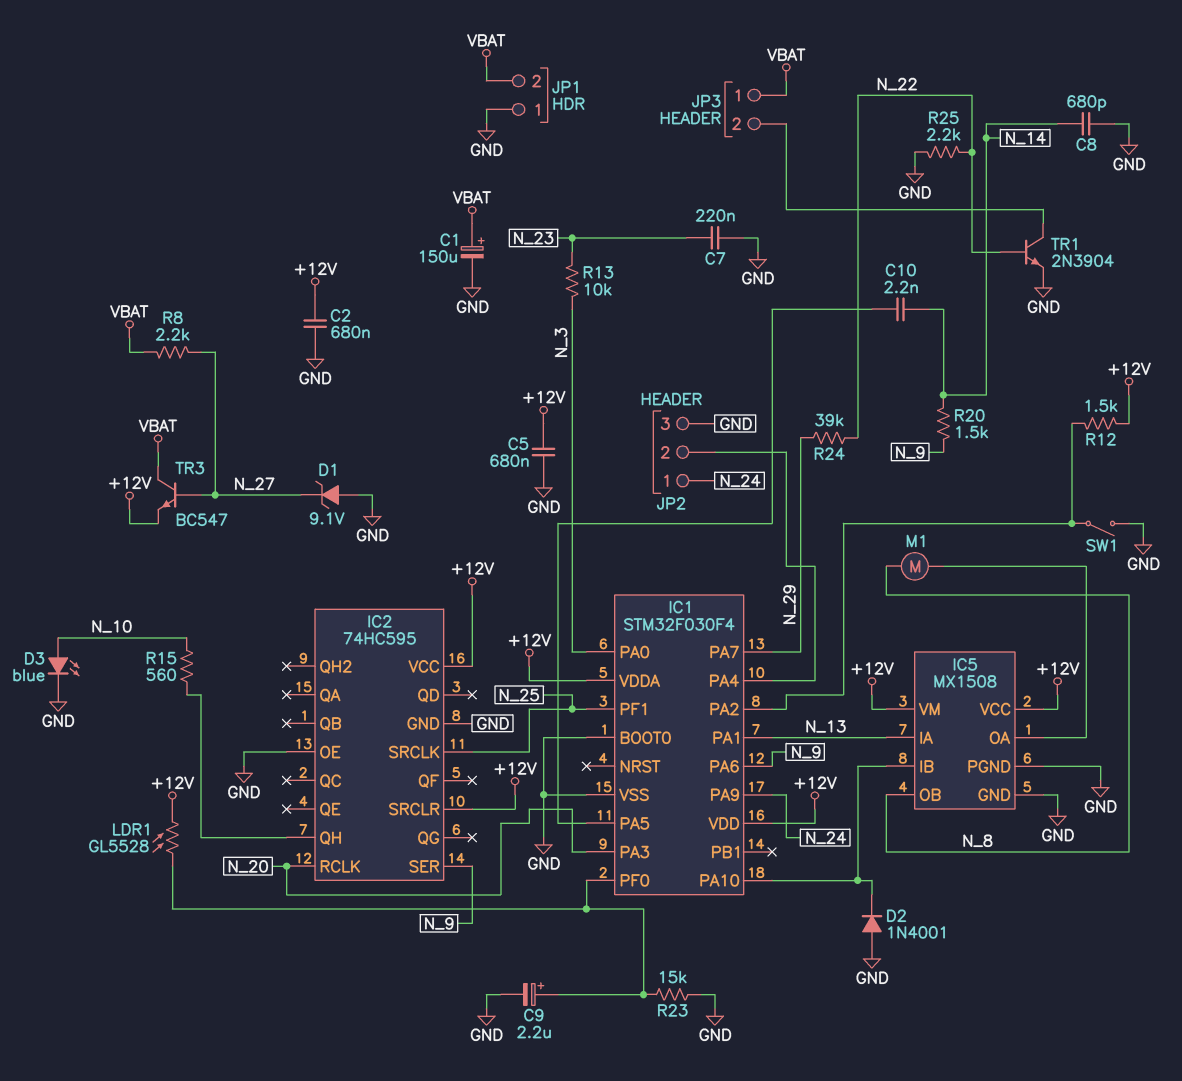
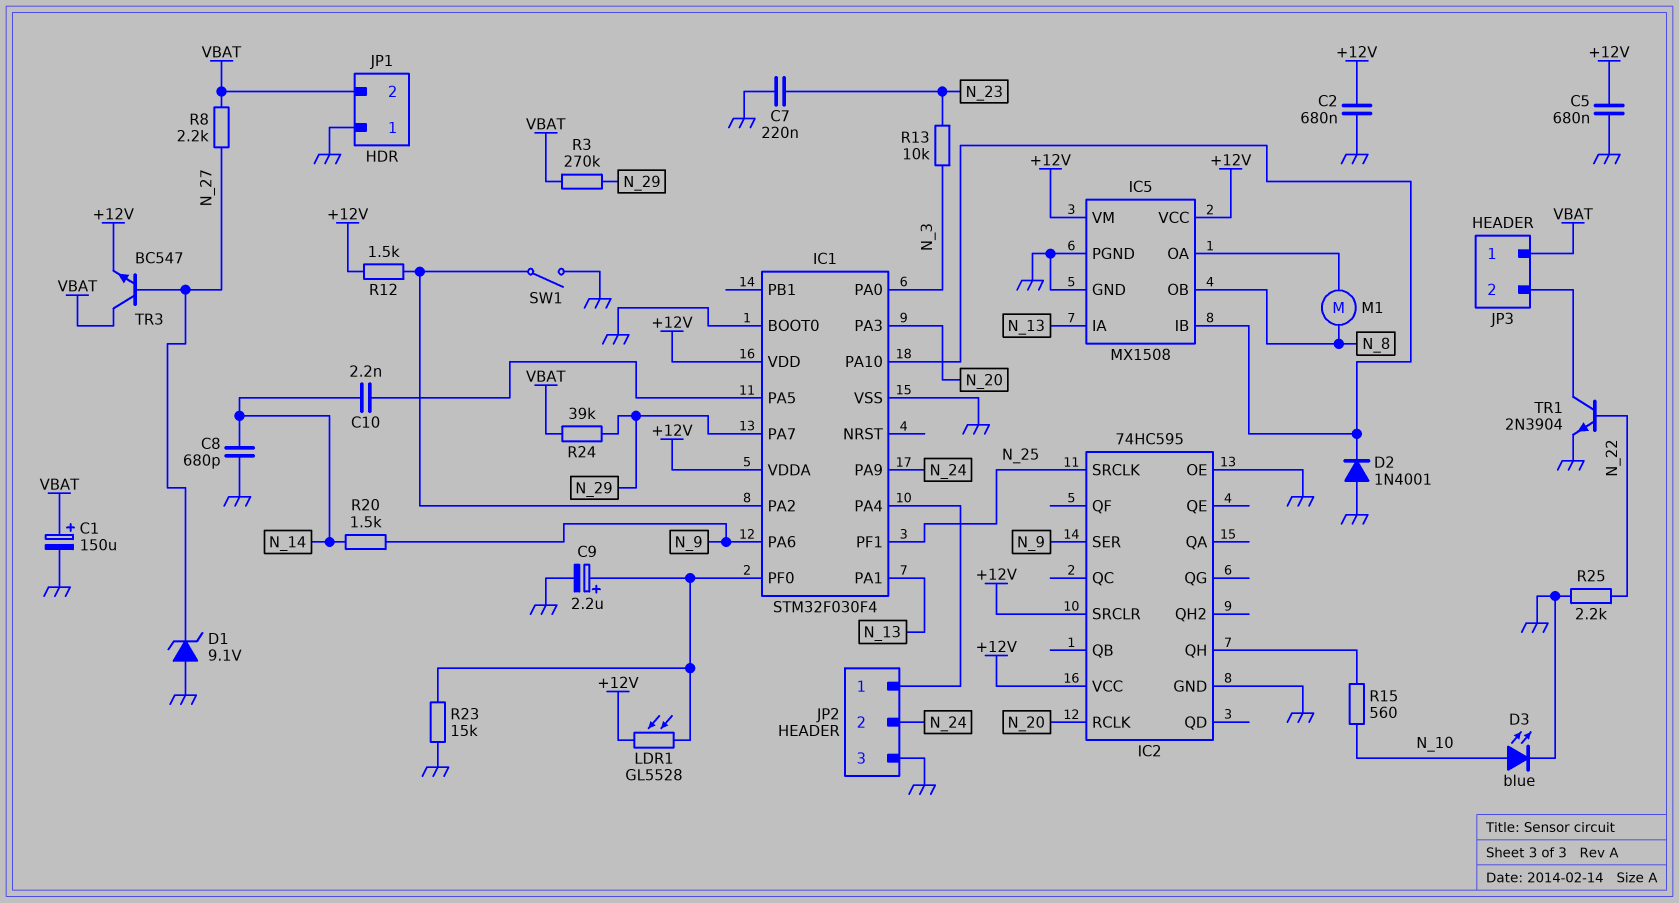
JP2 pin 1: N_24 -> IC1/PA4
JP2 pin 2: IC1/PA4 -> N_24
R3: none -> 270k (N_29, VBAT)
R24: 39k (N_22, N_29) -> 39k (N_29, VBAT)

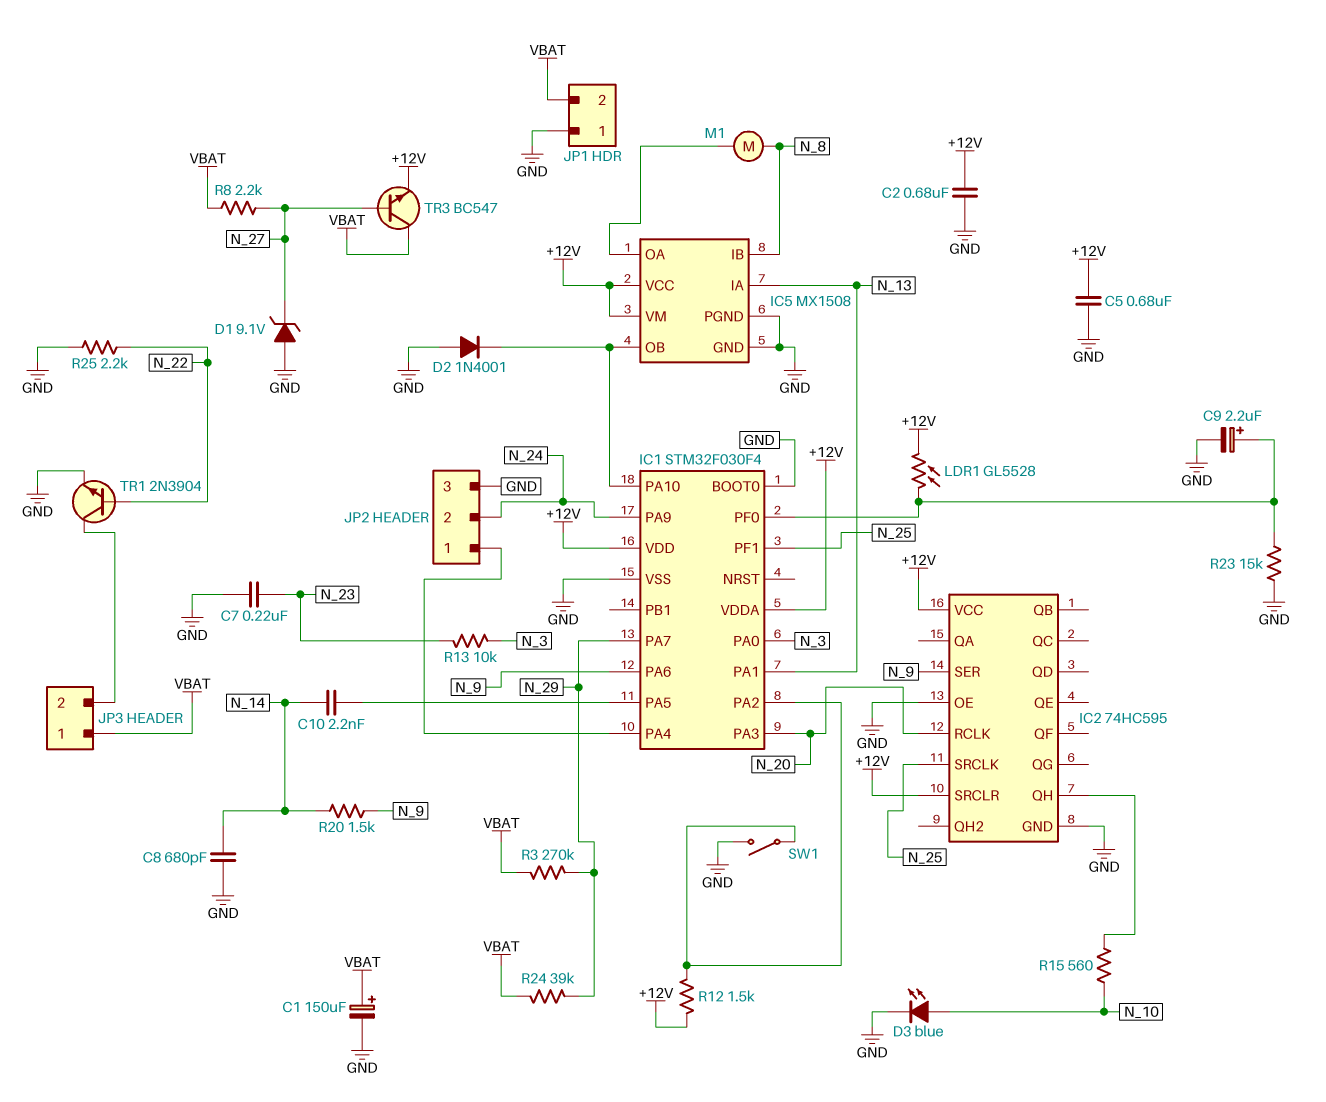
IC5 pin IB: IC1/PA10 -> N_8
IC5 pin OB: N_8 -> IC1/PA10

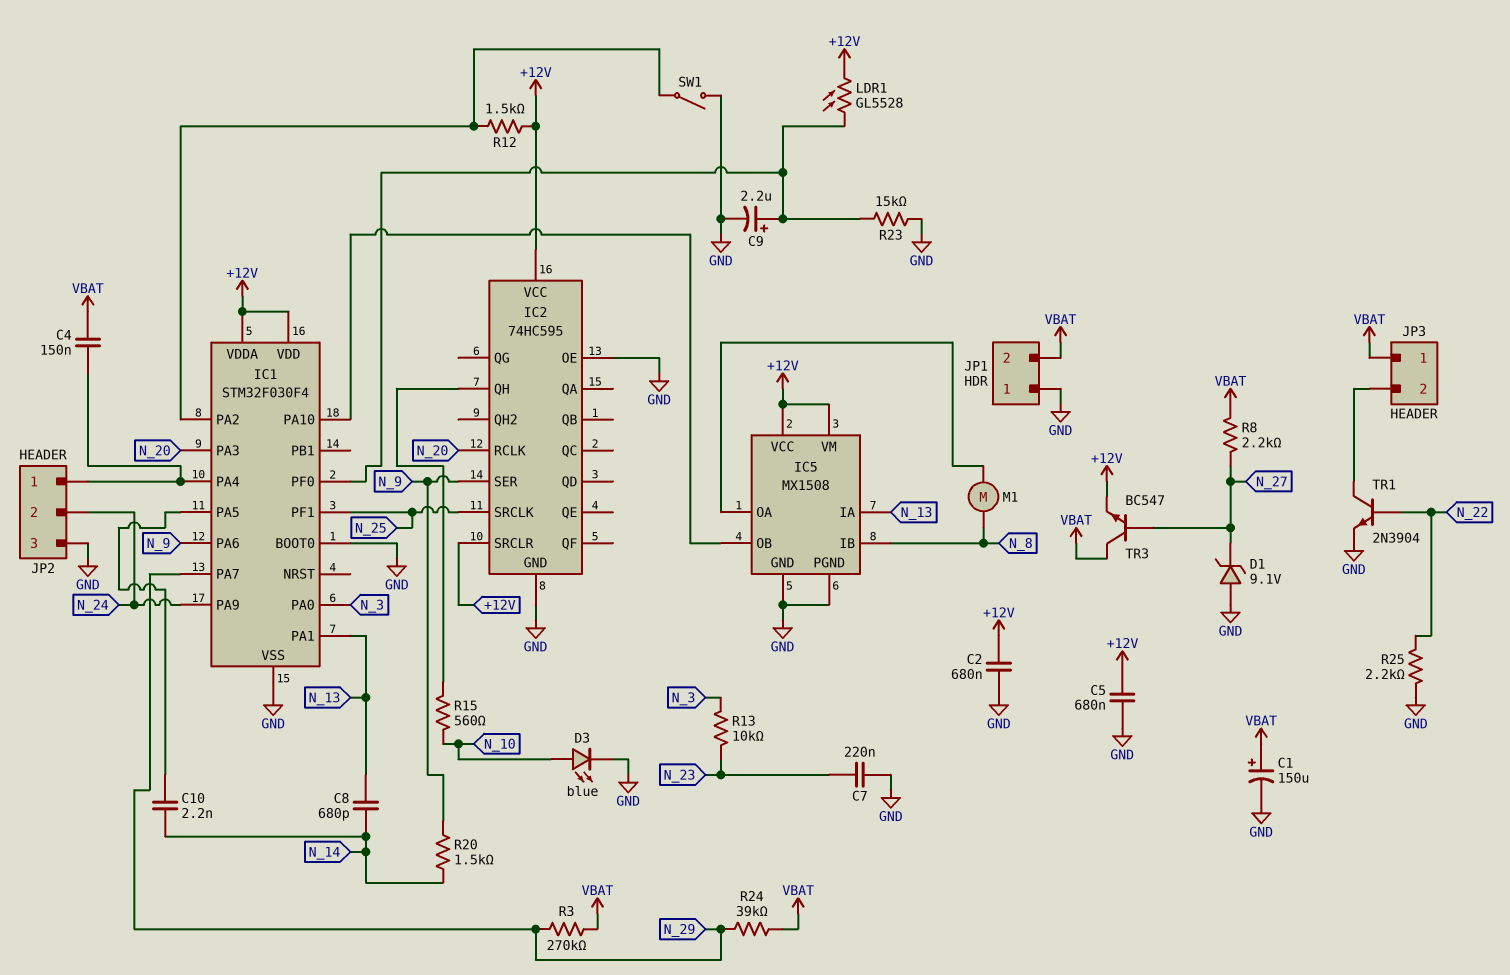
C4: none -> 150nF (IC1/PA4, VBAT)
C8: 680pF (GND, N_14) -> 680pF (N_13, N_14)
D2: diode 1N4001 (A GND, K IC1/PA10) -> none

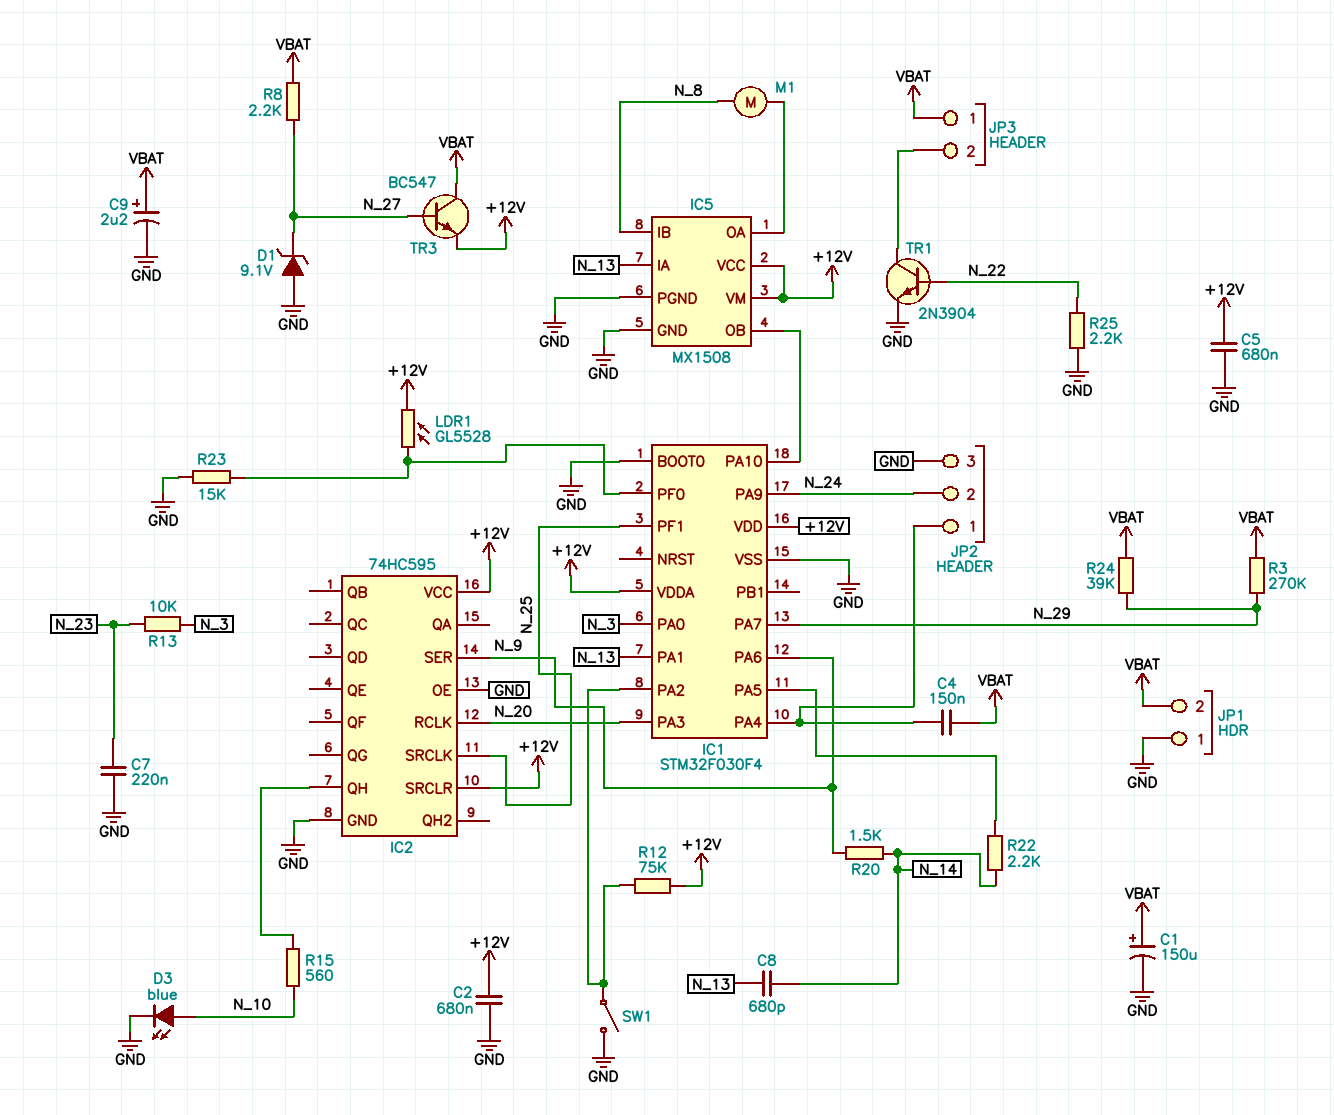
C9: 2.2uF (plus IC1/PF0, minus GND) -> 2.2uF (plus VBAT, minus GND)
C10: 2.2nF (IC1/PA5, N_14) -> none
R12: 1.5k (+12V, IC1/PA2) -> 75k (+12V, IC1/PA2)
R22: none -> 2.2k (IC1/PA5, N_14)

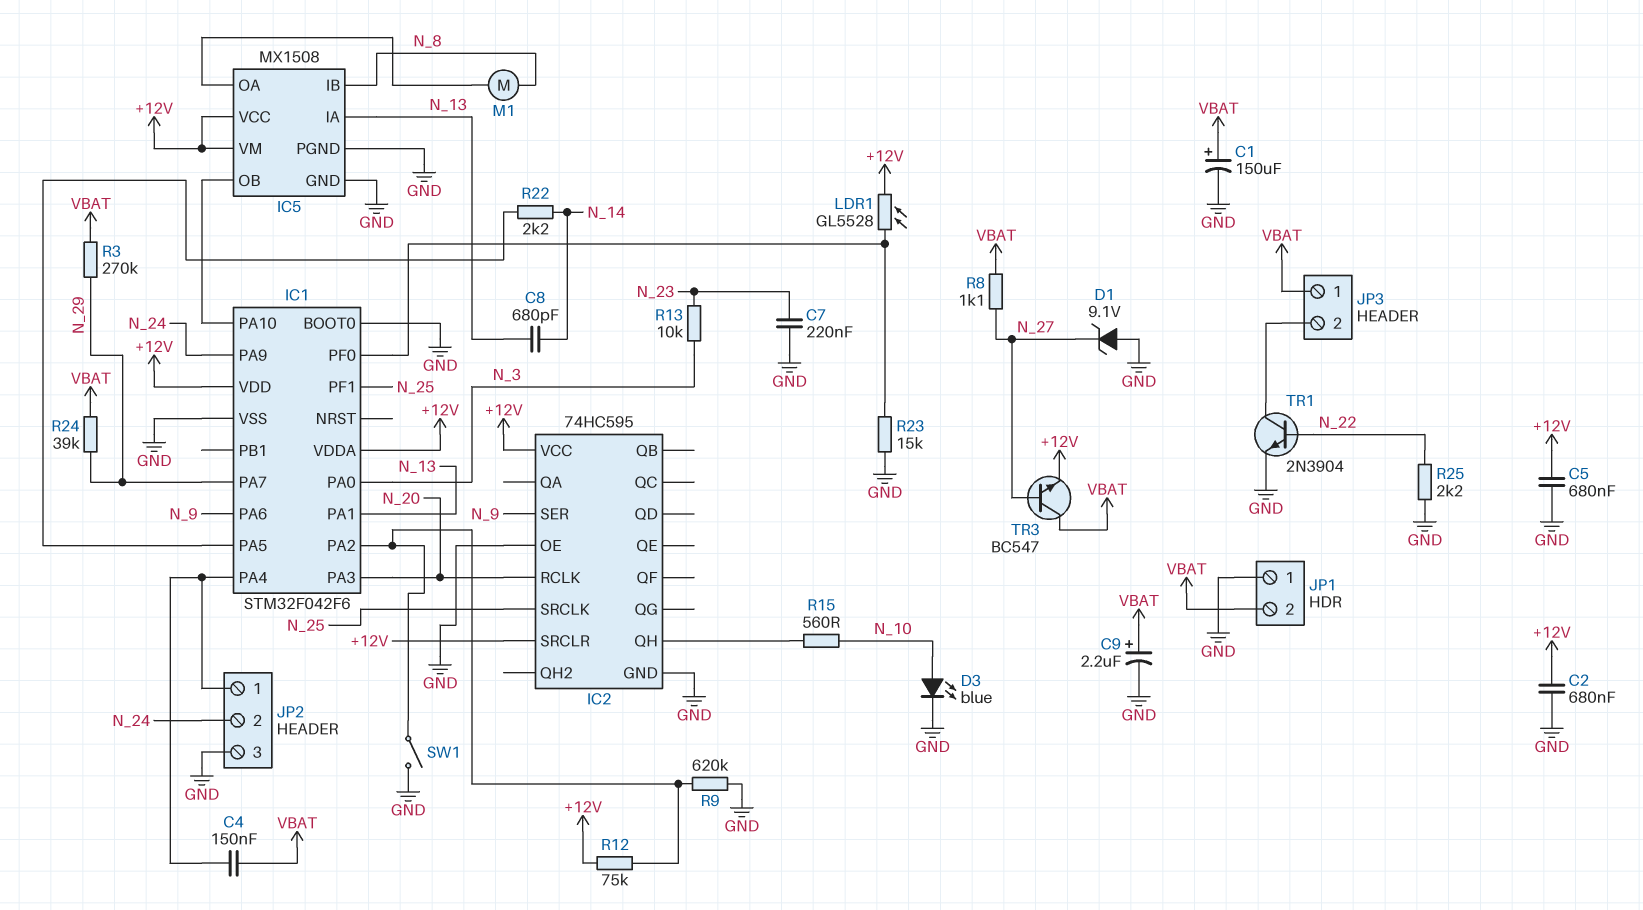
IC1: STM32F030F4 -> STM32F042F6
R8: 2.2k (N_27, VBAT) -> 1.1k (N_27, VBAT)
R9: none -> 620k (GND, IC1/PA2)
R20: 1.5k (N_9, N_14) -> none

